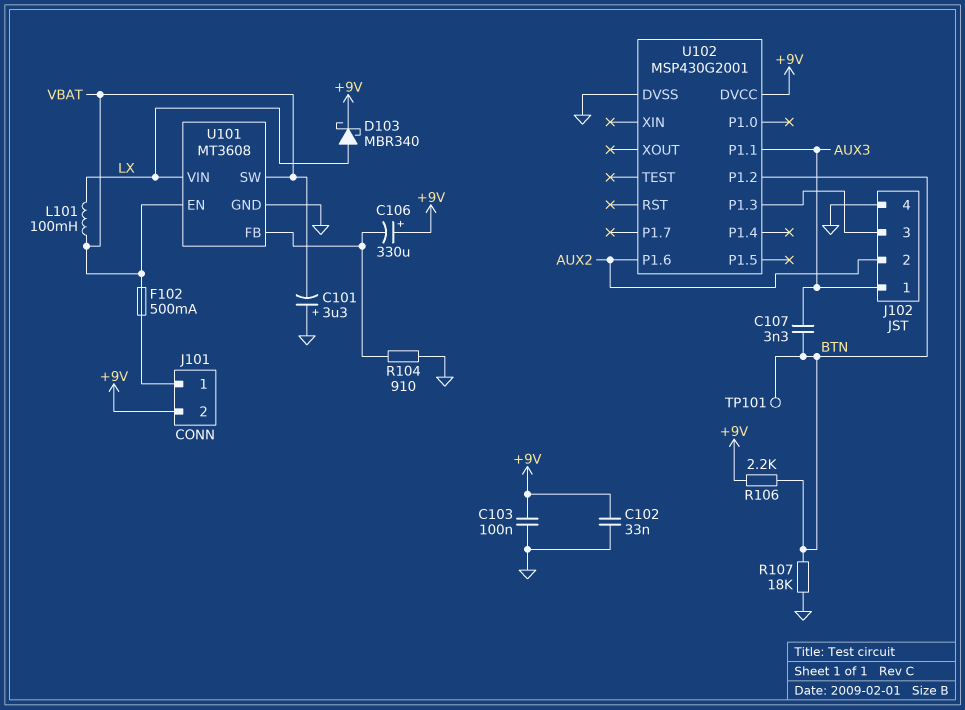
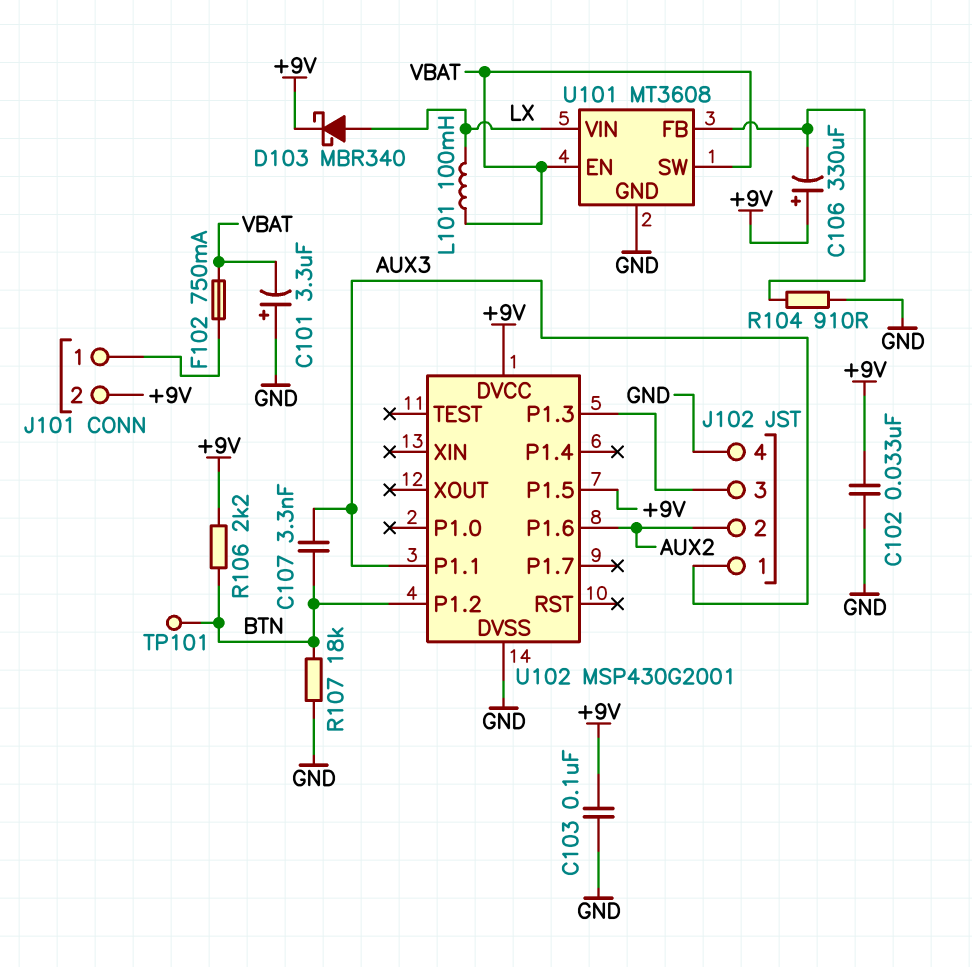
F102: 500mA (J101/1, VBAT) -> 750mA (J101/1, VBAT)
U102 pin P1.5: none -> +9V

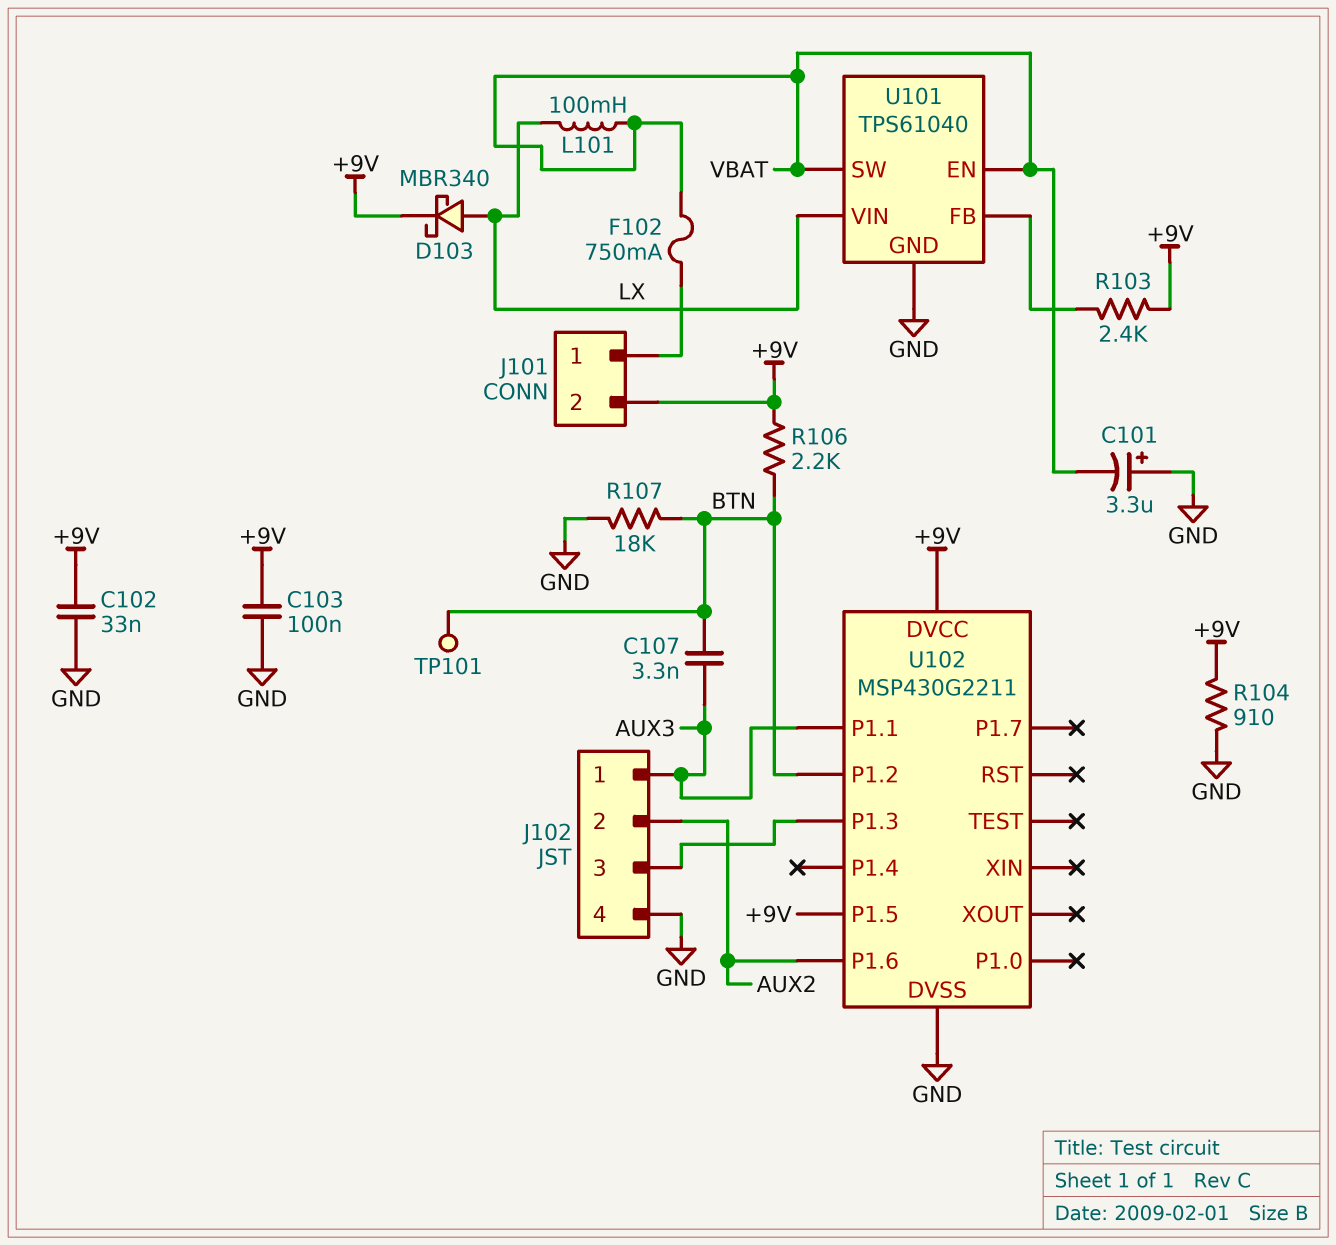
C106: 330uF (plus +9V, minus U101/FB) -> none
R103: none -> 2.4k (+9V, U101/FB)
R104: 910 (GND, U101/FB) -> 910 (+9V, GND)
U101: MT3608 -> TPS61040
U102: MSP430G2001 -> MSP430G2211

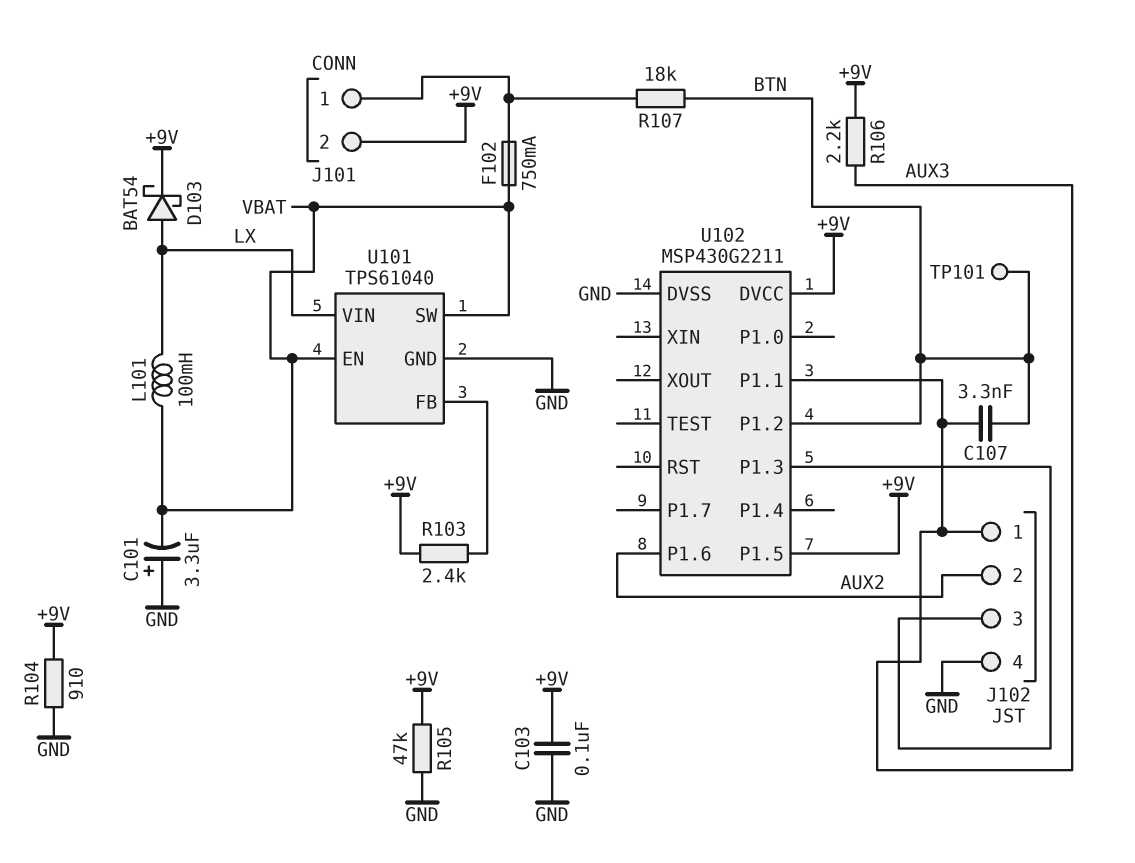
C102: 33nF (+9V, GND) -> none
D103: schottky MBR340 (A LX, K +9V) -> schottky BAT54 (A LX, K +9V)
R105: none -> 47k (+9V, GND)
R106: 2.2k (+9V, BTN) -> 2.2k (+9V, AUX3)
R107: 18k (BTN, GND) -> 18k (BTN, J101/1)

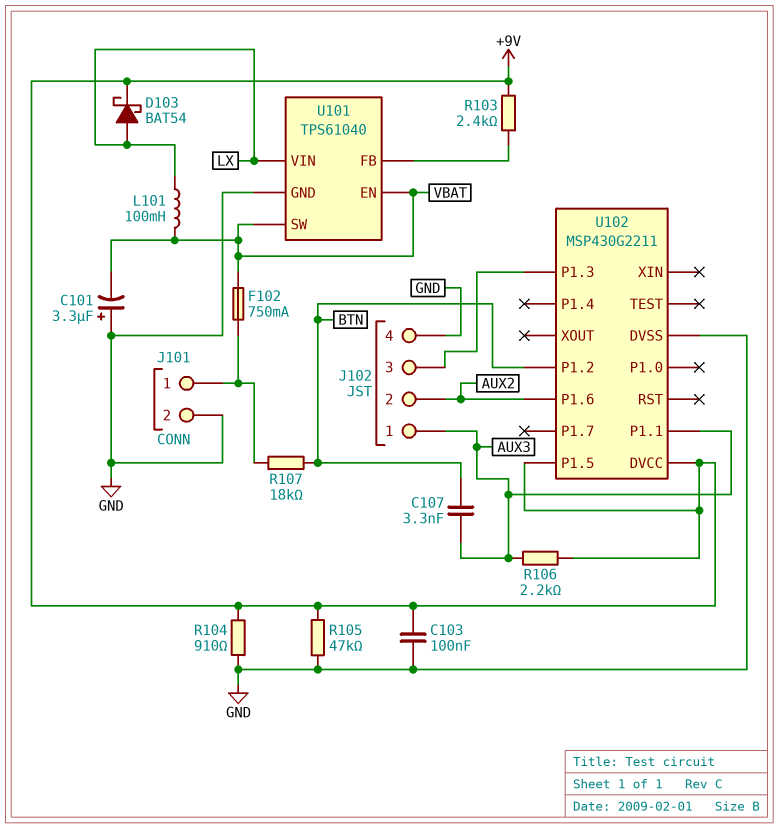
J101 pin 2: +9V -> GND
TP101: test point (BTN) -> none

